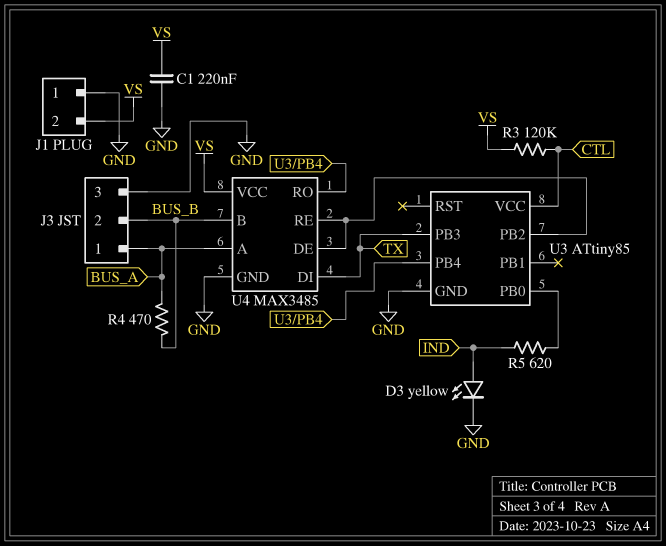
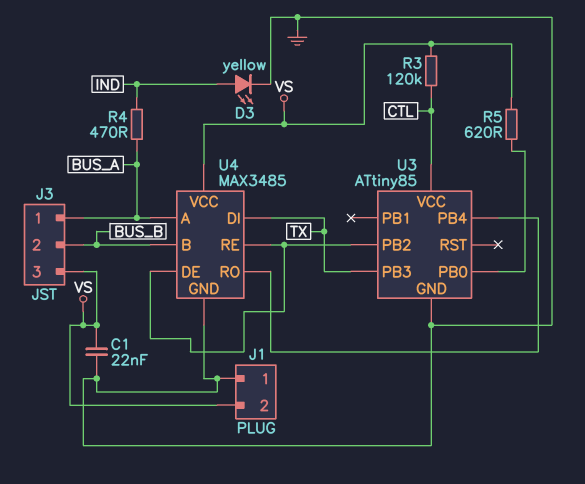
C1: 220nF (GND, VS) -> 22nF (GND, VS)
J3 pin 3: GND -> VS
R4: 470 (BUS_A, BUS_B) -> 470 (BUS_A, IND)
R5: 620 (IND, U3/PB0) -> 620 (U3/PB0, VS)

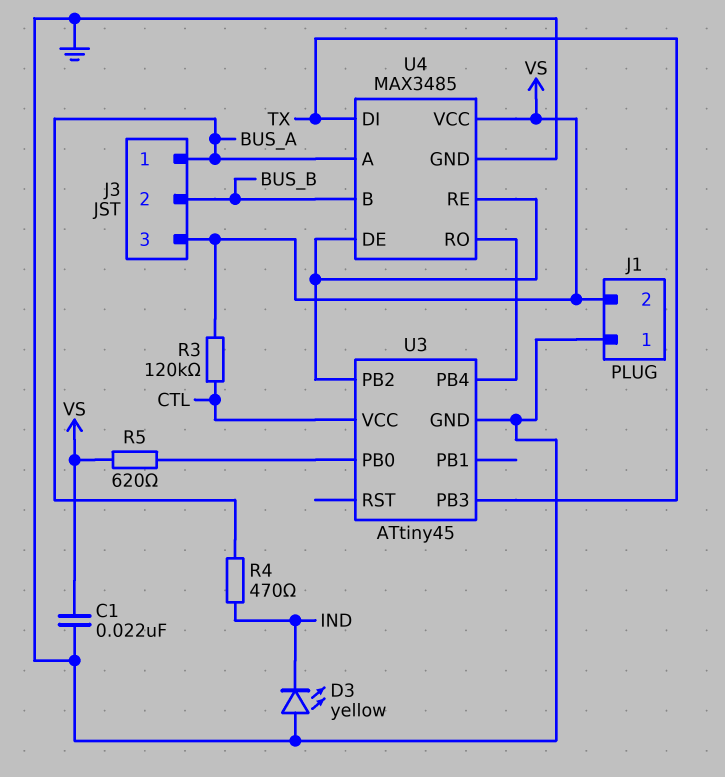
D3: LED yellow (A IND, K GND) -> LED yellow (A GND, K IND)
U3: ATtiny85 -> ATtiny45

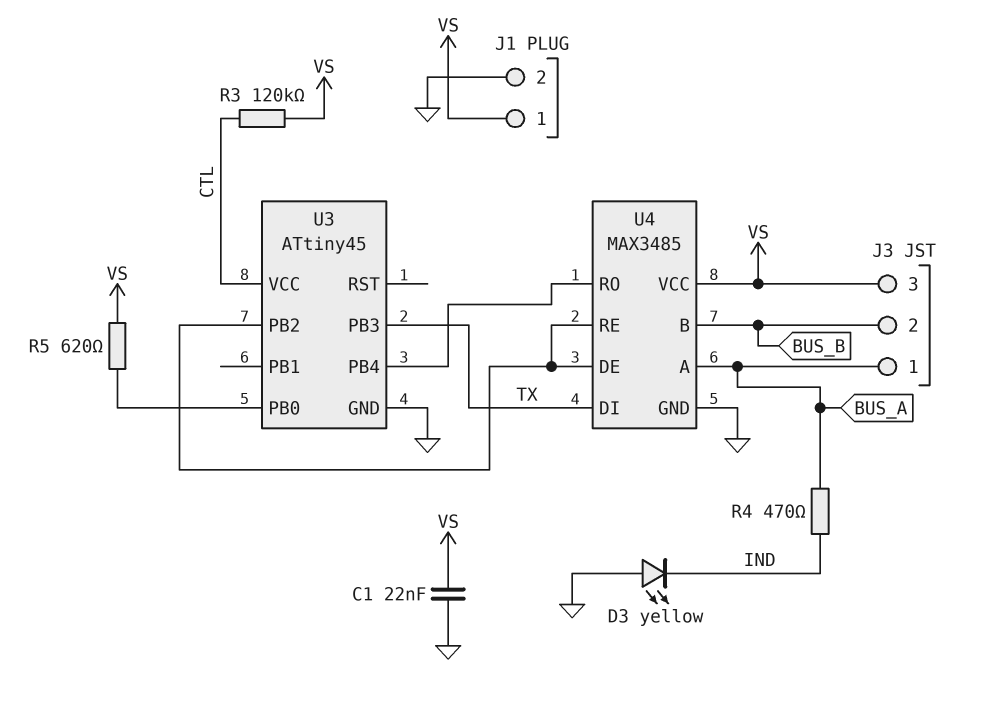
J1 pin 1: GND -> VS
J1 pin 2: VS -> GND

